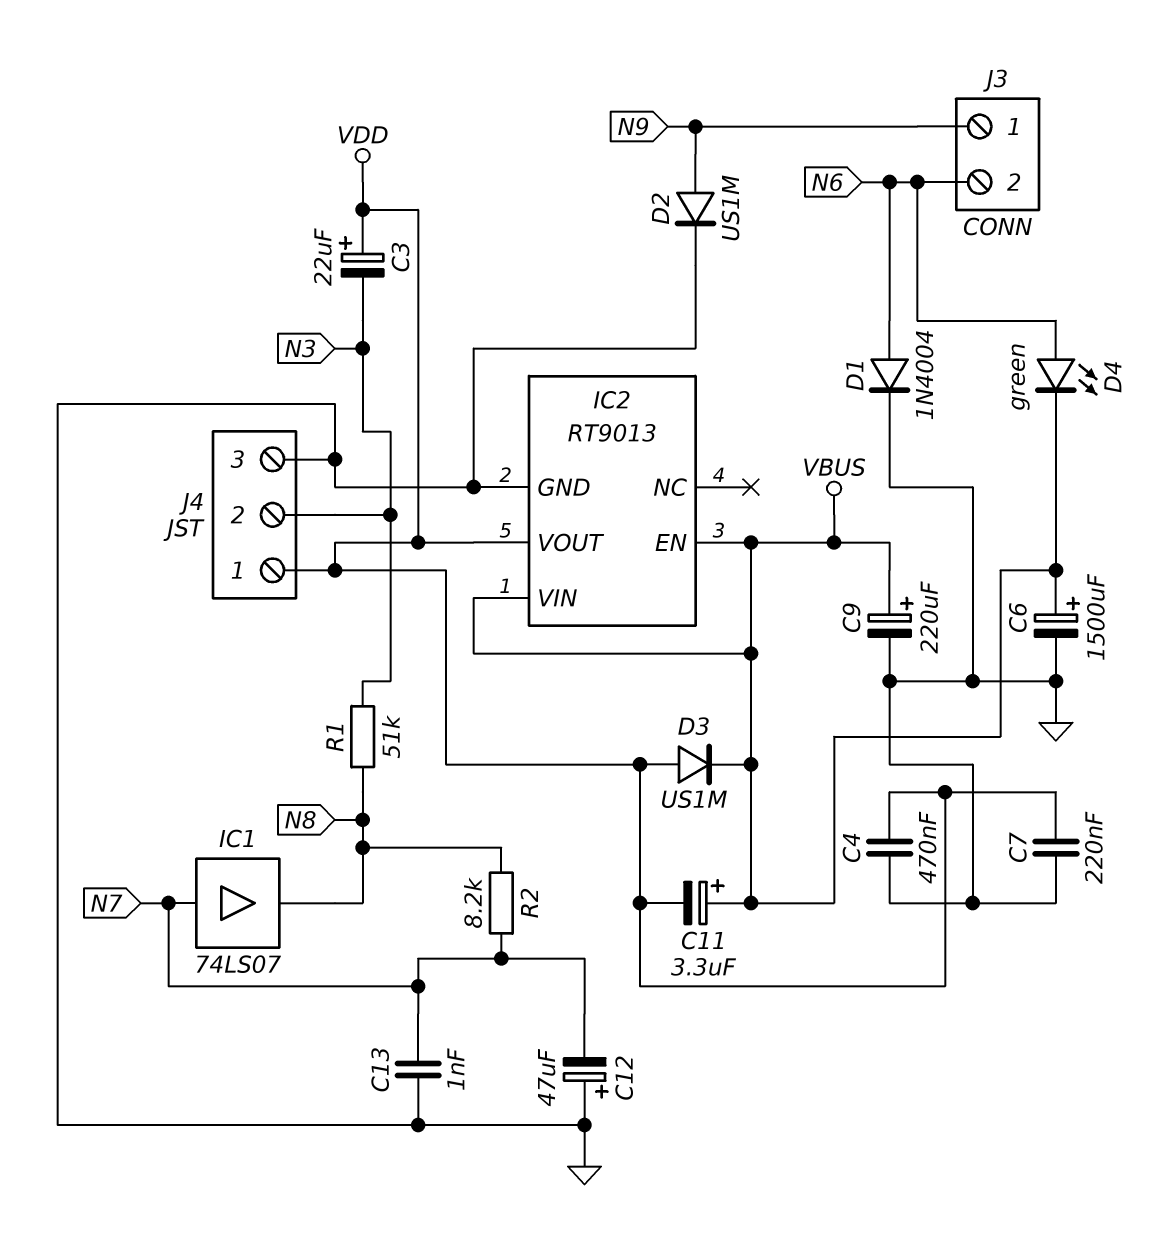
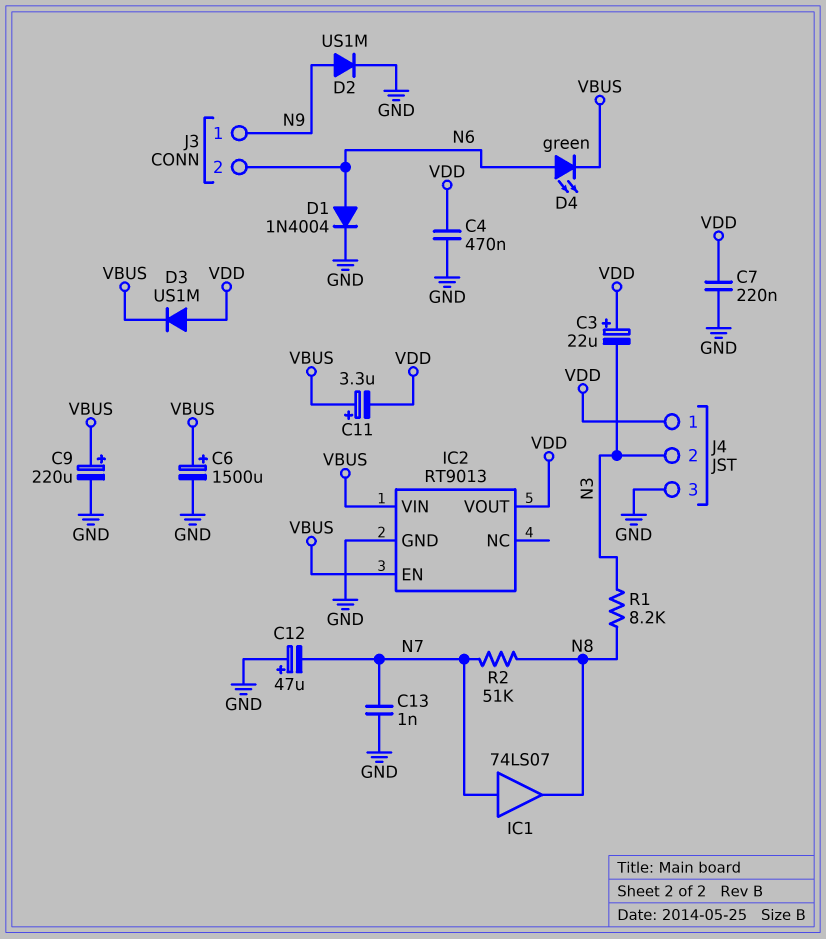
R1: 51k (N3, N8) -> 8.2k (N3, N8)
R2: 8.2k (N7, N8) -> 51k (N7, N8)

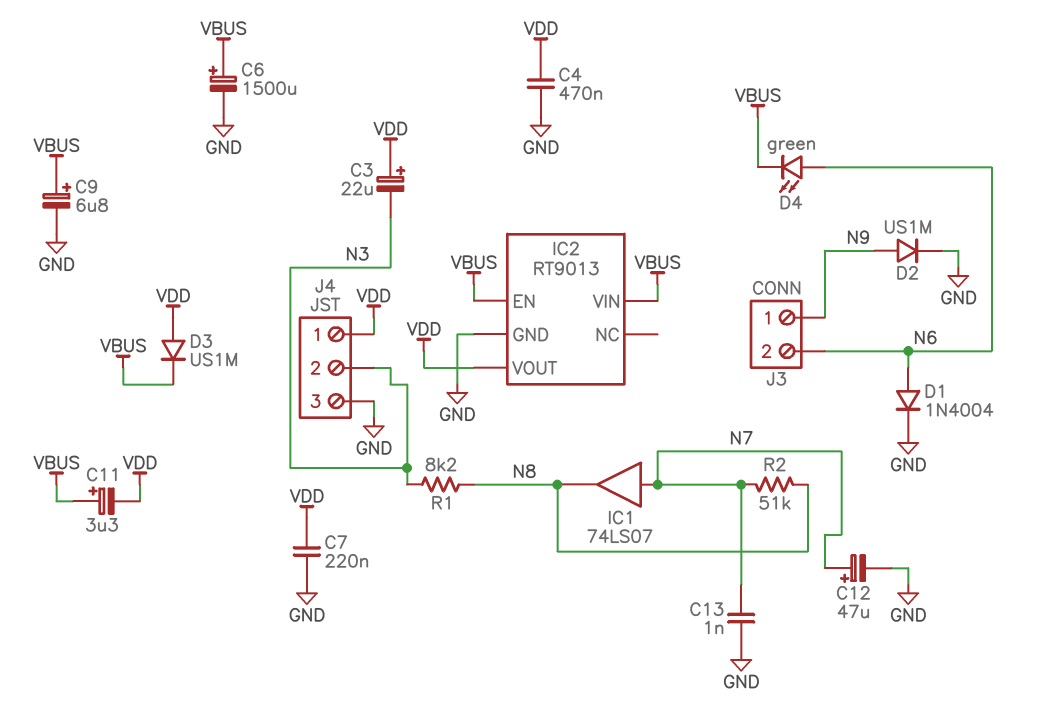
C9: 220uF (plus VBUS, minus GND) -> 6.8uF (plus VBUS, minus GND)
C12: 47uF (plus GND, minus N7) -> 47uF (plus N7, minus GND)

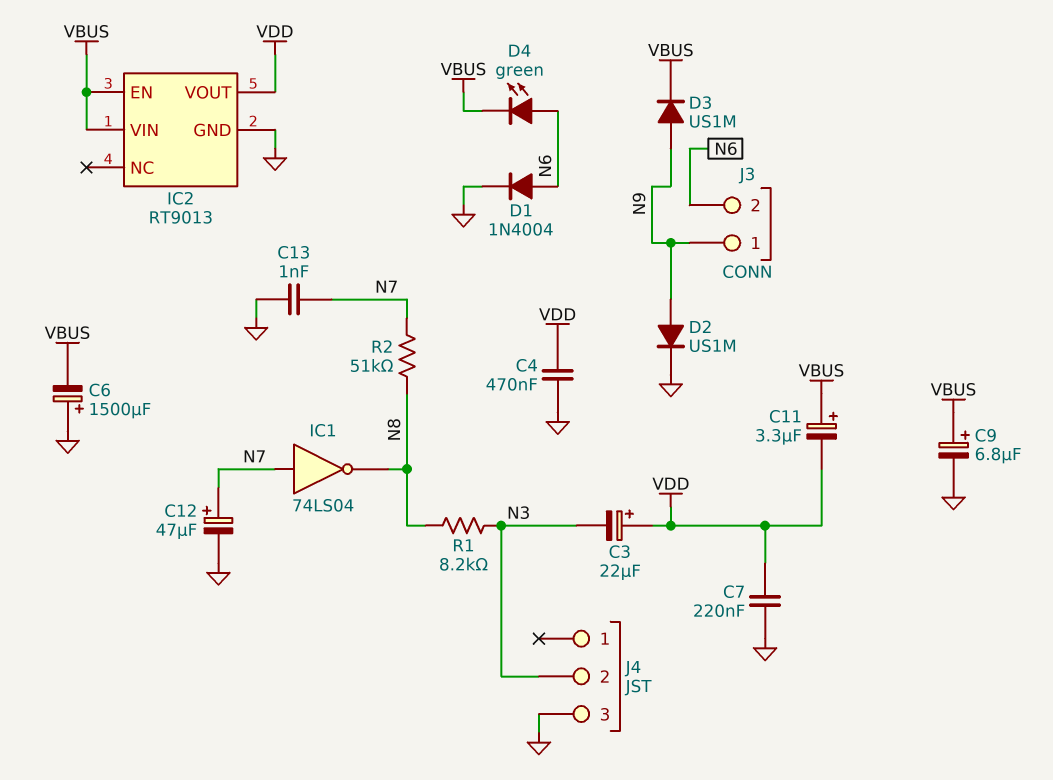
C6: 1500uF (plus VBUS, minus GND) -> 1500uF (plus GND, minus VBUS)
D3: diode US1M (A VDD, K VBUS) -> diode US1M (A N9, K VBUS)
IC1: buffer 74LS07 (in N7, out N8) -> NOT 74LS04 (in N7, out N8)
J4 pin 1: VDD -> none

